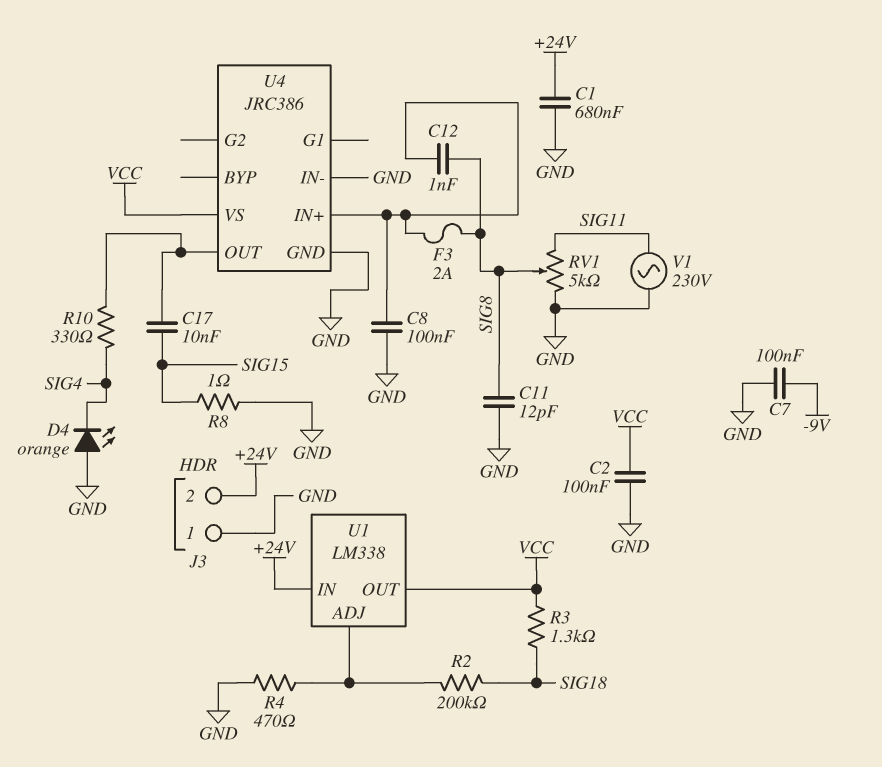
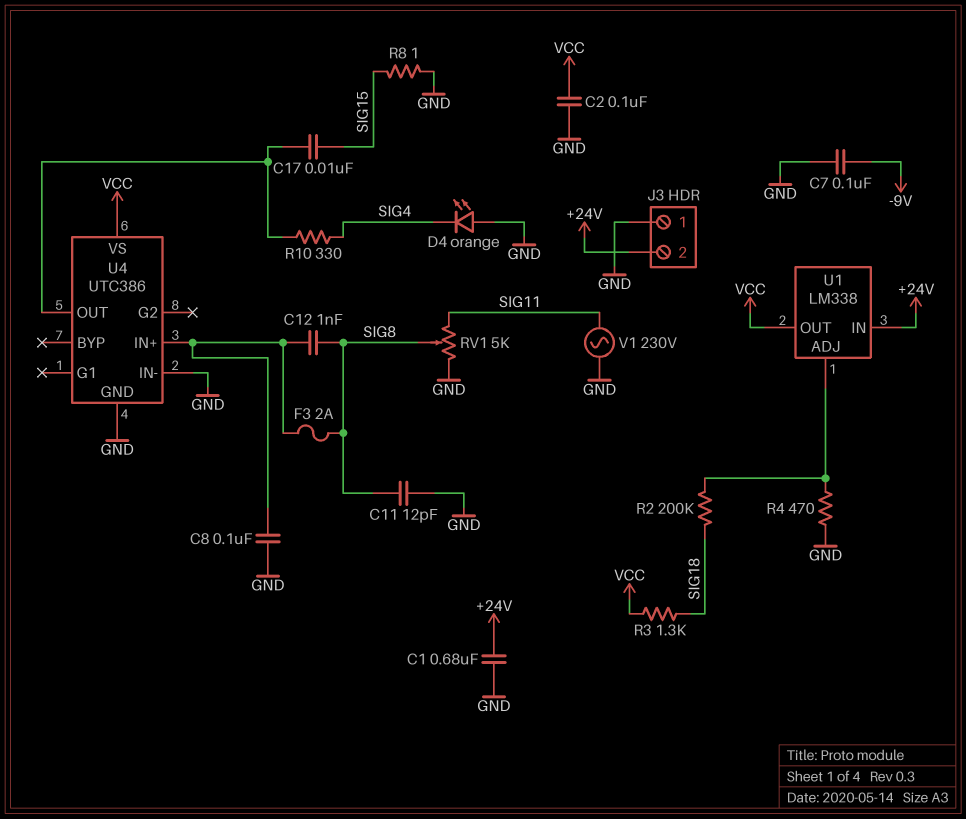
U4: JRC386 -> UTC386

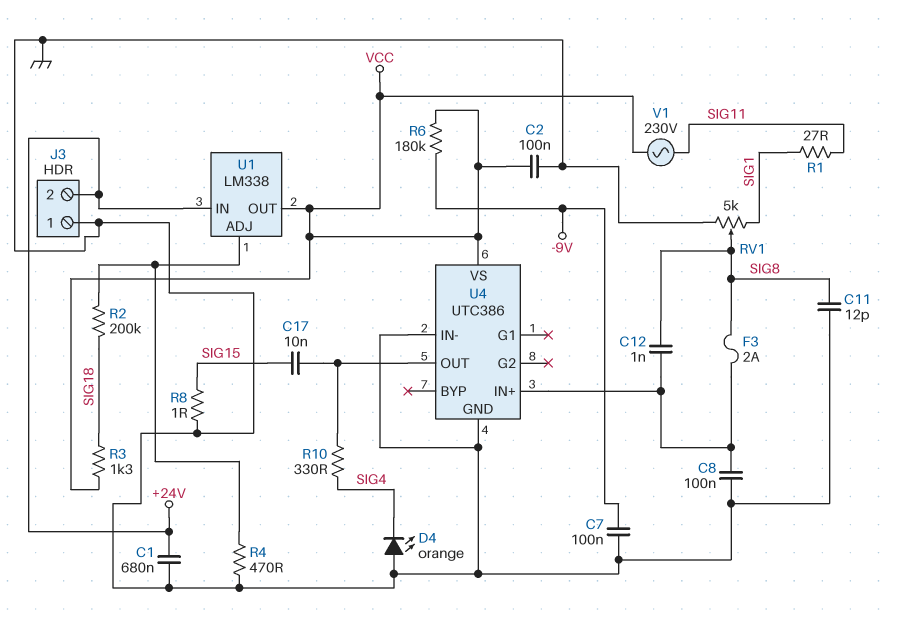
R1: none -> 27 (SIG1, SIG11)
R6: none -> 180k (-9V, VCC)
RV1: 5k (GND, SIG11, wiper SIG8) -> 5k (GND, SIG1, wiper SIG8)
V1: AC 230V (GND, SIG11) -> AC 230V (SIG11, VCC)

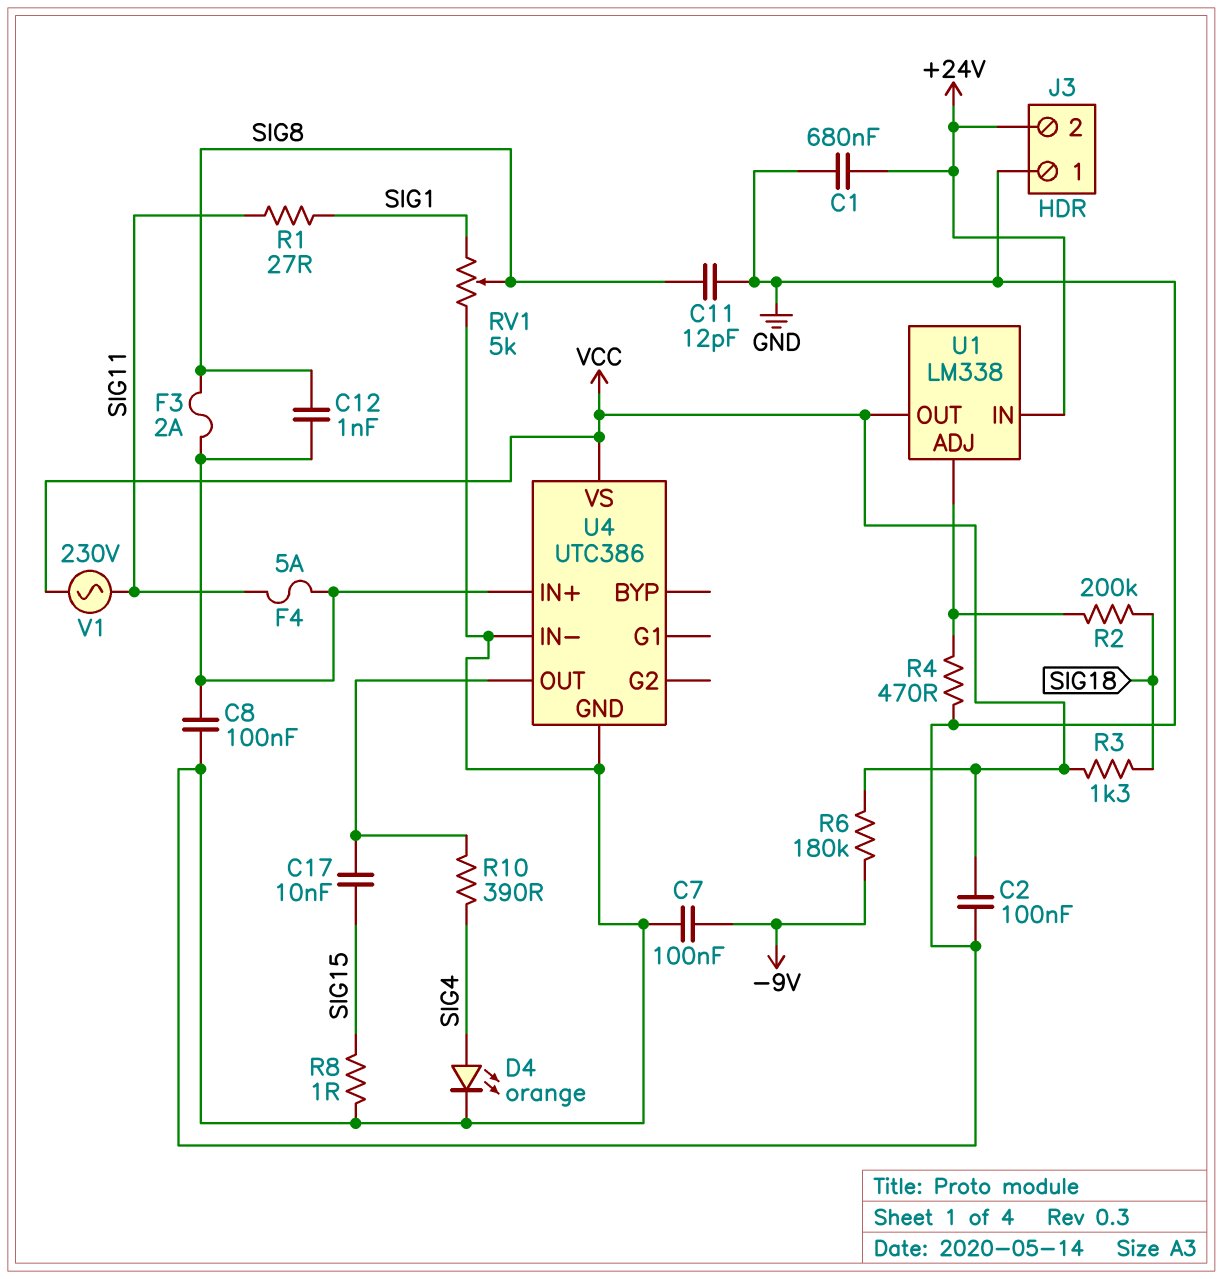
D4: LED orange (A GND, K SIG4) -> LED orange (A SIG4, K GND)
F4: none -> 5A (SIG11, U4/IN+)
R10: 330 (SIG4, U4/OUT) -> 390 (SIG4, U4/OUT)

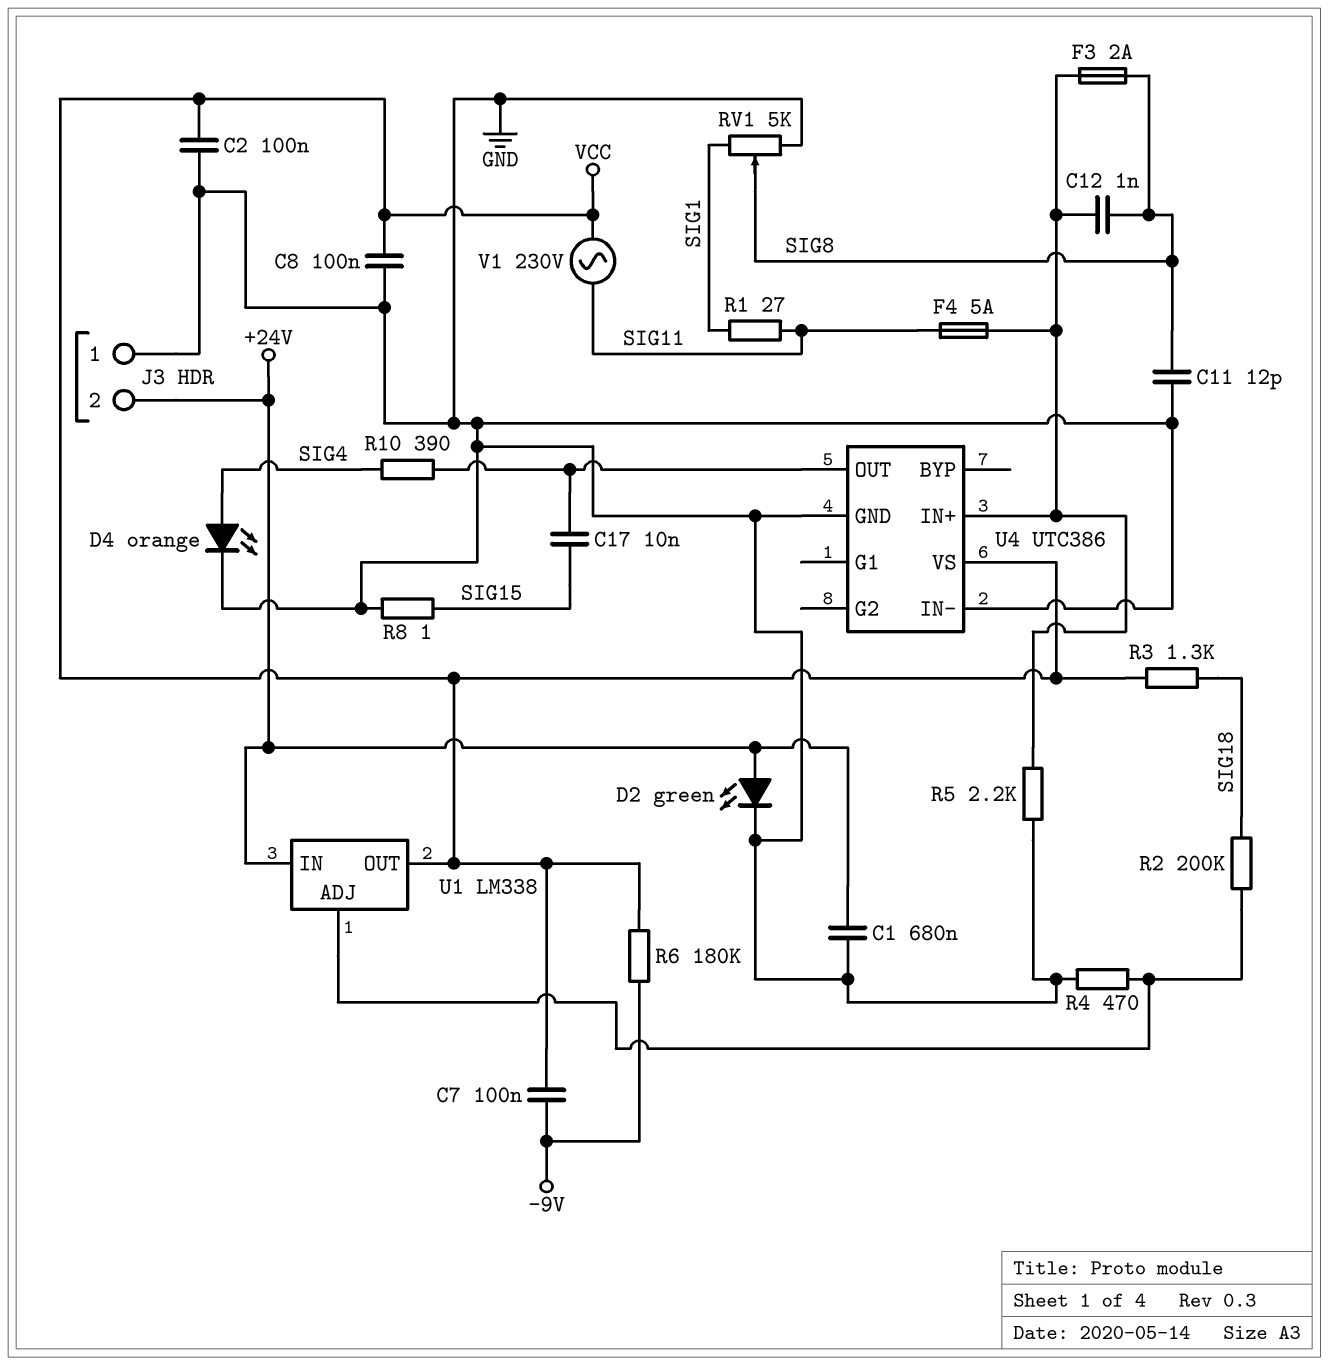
C7: 100nF (-9V, GND) -> 100nF (-9V, VCC)
C8: 100nF (GND, U4/IN+) -> 100nF (GND, VCC)
D2: none -> LED green (A +24V, K GND)
R5: none -> 2.2k (GND, U4/IN+)

